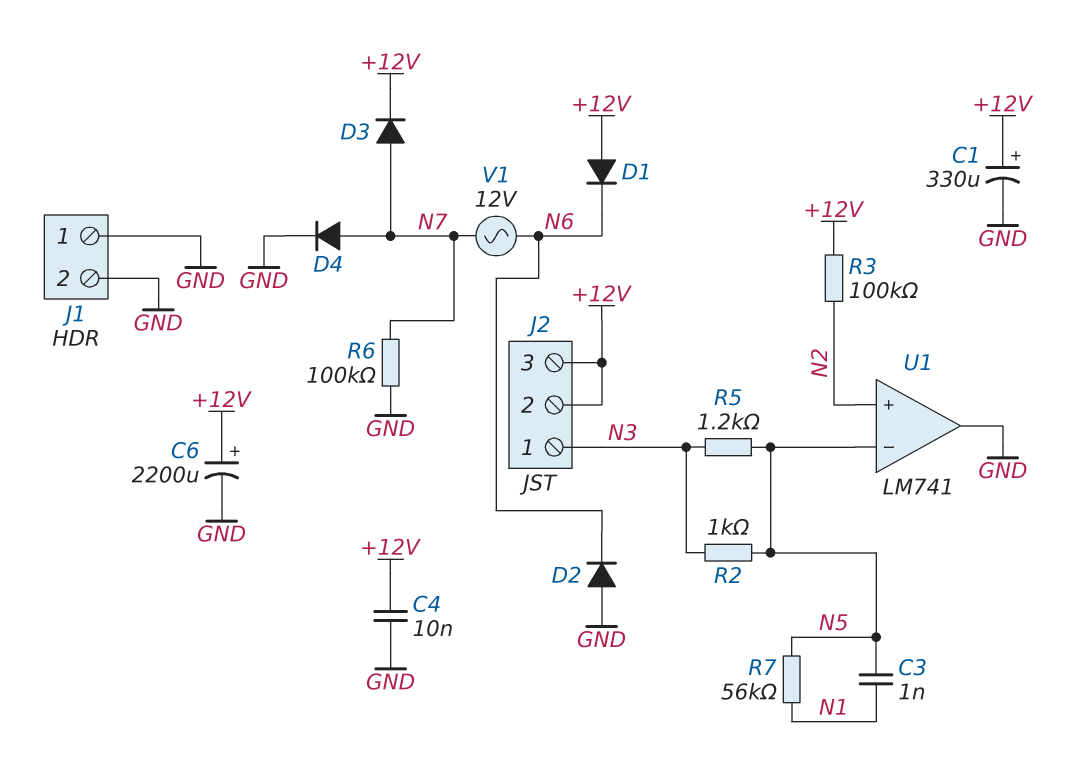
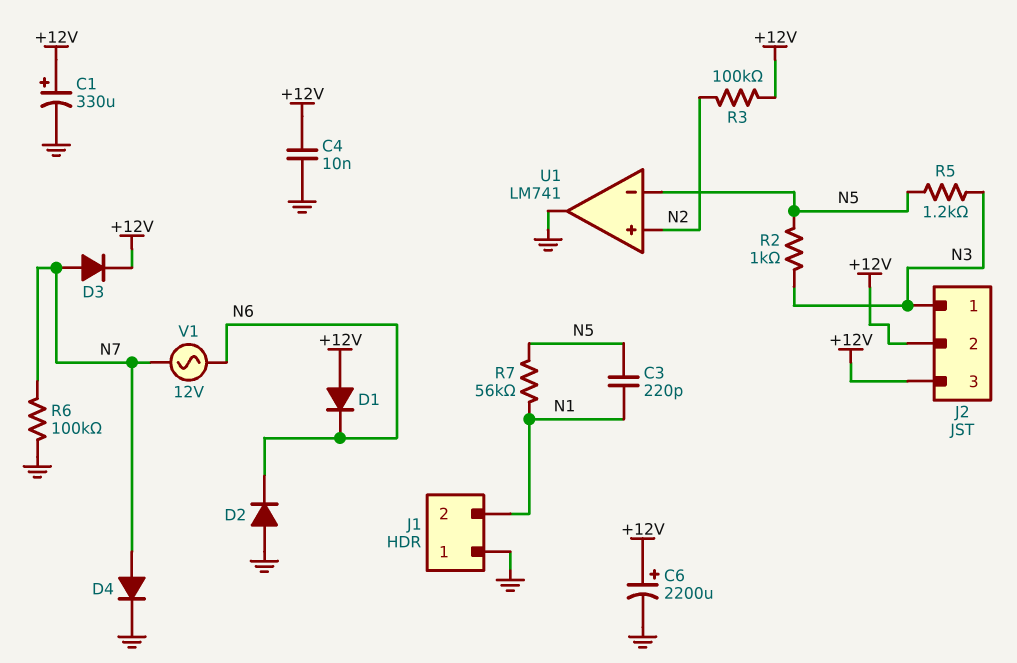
C3: 1nF (N1, N5) -> 220pF (N1, N5)
J1 pin 2: GND -> N1

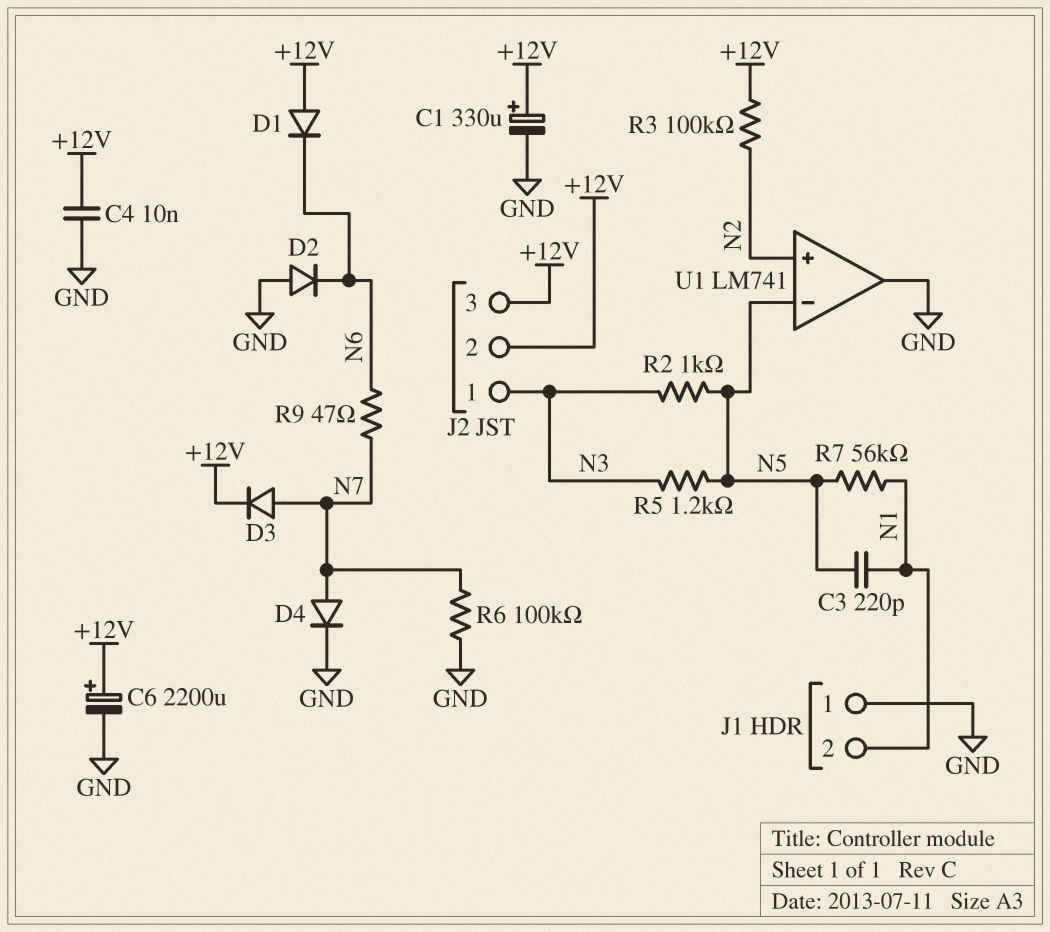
R9: none -> 47 (N6, N7)
V1: AC 12V (N6, N7) -> none

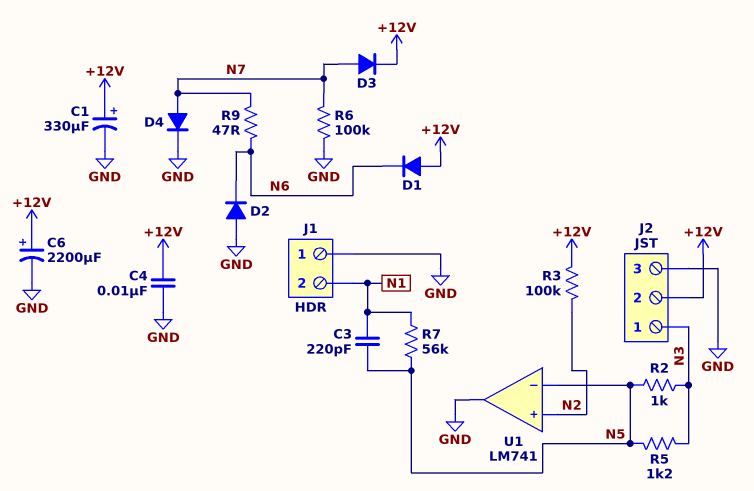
J2 pin 3: +12V -> GND

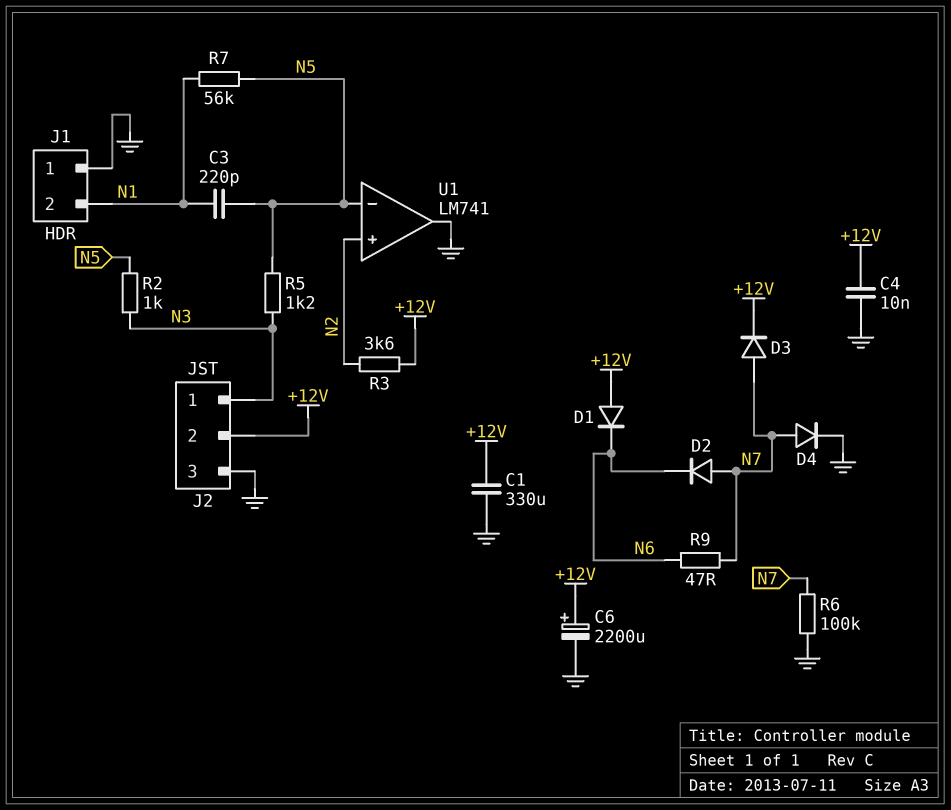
C1: 330uF (plus +12V, minus GND) -> 330uF (+12V, GND)
D2: diode (A GND, K N6) -> diode (A N7, K N6)
R3: 100k (+12V, N2) -> 3.6k (+12V, N2)

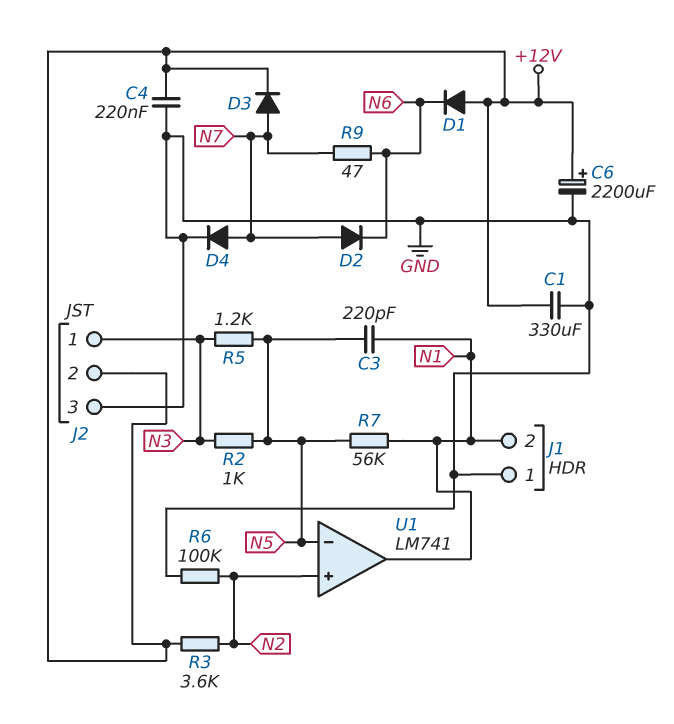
C4: 10nF (+12V, GND) -> 220nF (+12V, GND)
R6: 100k (GND, N7) -> 100k (GND, N2)
U1 pin out: GND -> N1

